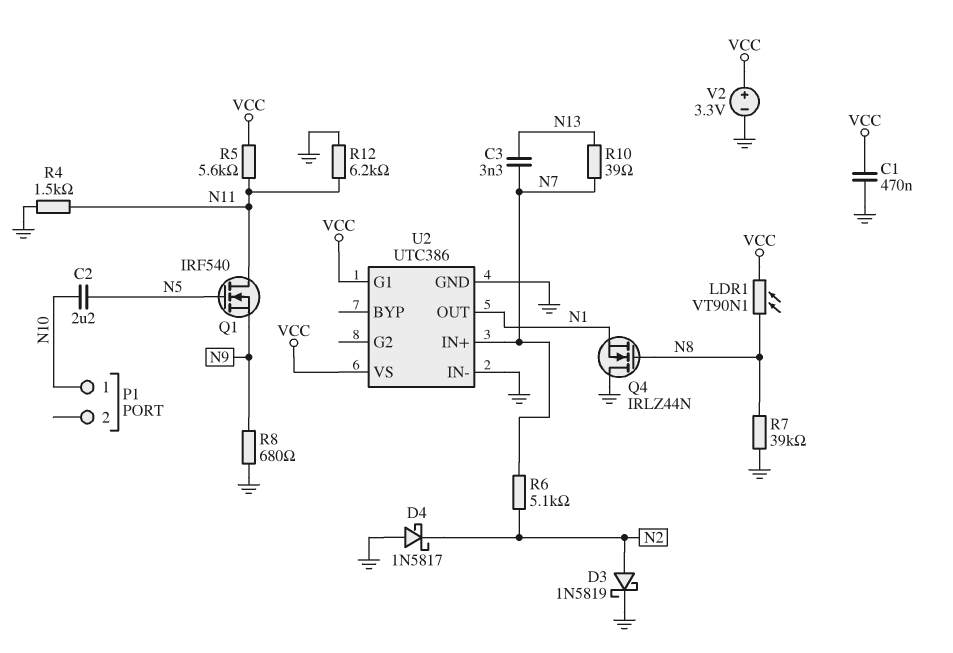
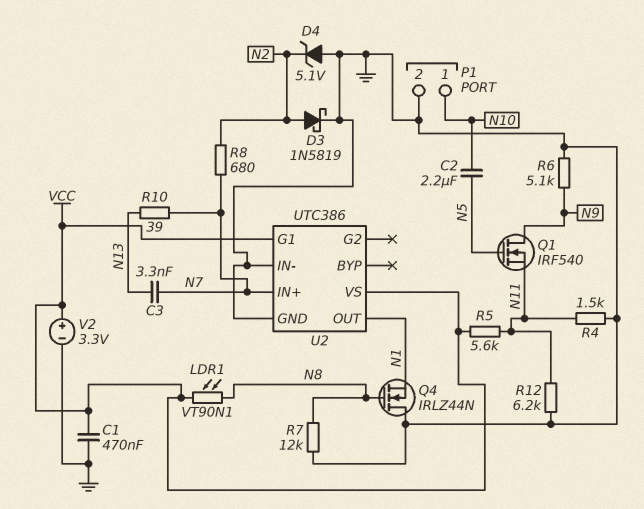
D4: schottky 1N5817 (A GND, K N2) -> zener 5.1V (A GND, K N2)
P1 pin 2: none -> GND
Q1: NMOS IRF540 (G N5, D N11, S N9) -> NMOS IRF540 (G N5, D N9, S N11)
R6: 5.1k (N2, N7) -> 5.1k (GND, N9)
R7: 39k (GND, N8) -> 12k (GND, N8)
R8: 680 (GND, N9) -> 680 (N2, N7)

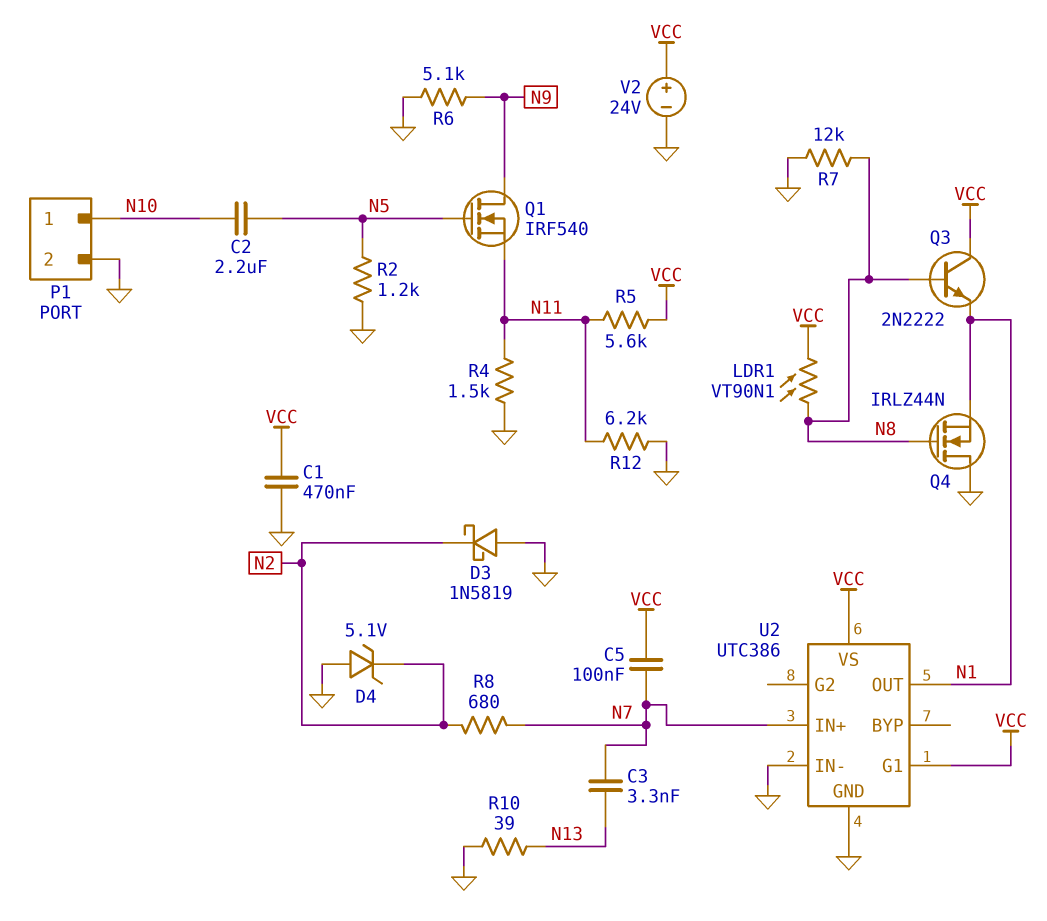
C5: none -> 100nF (N7, VCC)
D3: schottky 1N5819 (A N2, K GND) -> schottky 1N5819 (A GND, K N2)
Q3: none -> NPN 2N2222 (B N8, C VCC, E N1)
R2: none -> 1.2k (GND, N5)
R10: 39 (N7, N13) -> 39 (GND, N13)
V2: 3.3V (plus VCC, minus GND) -> 24V (plus VCC, minus GND)

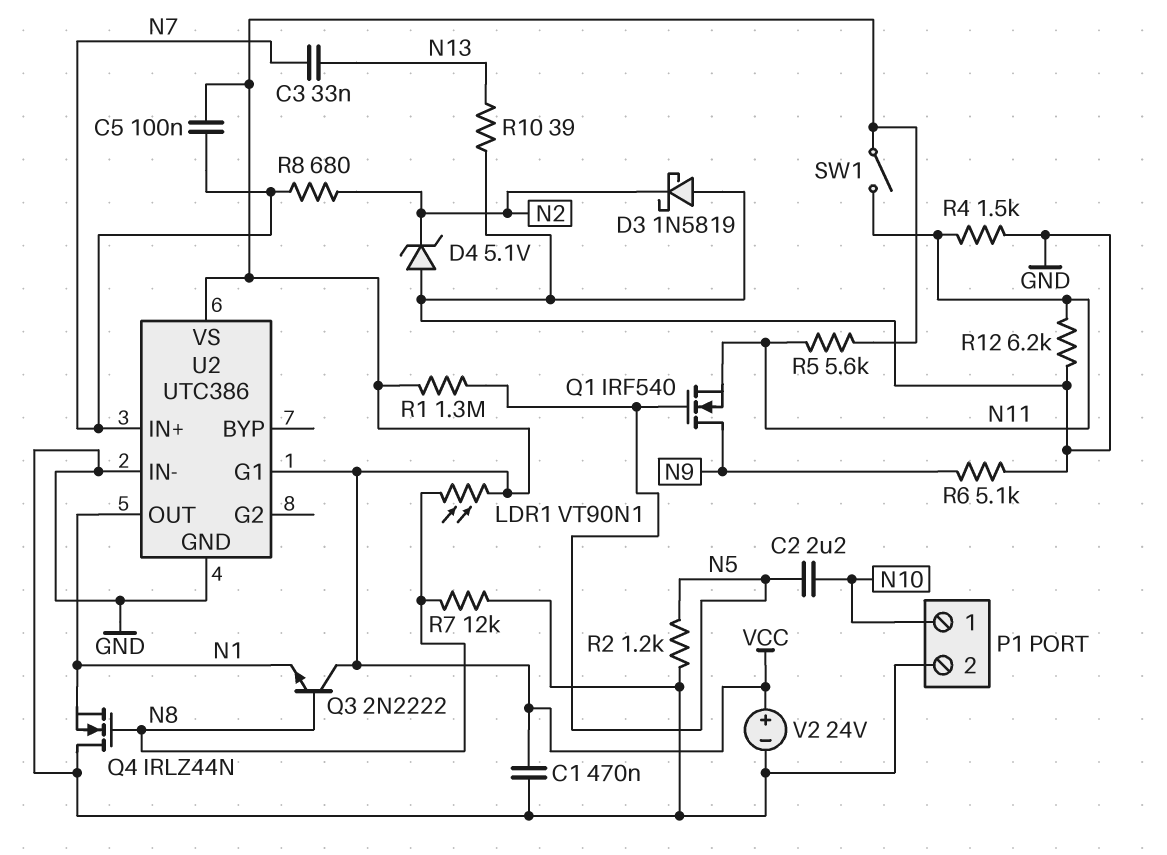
C3: 3.3nF (N7, N13) -> 33nF (N7, N13)
R1: none -> 1.3M (N5, VCC)
SW1: none -> switch (N11, VCC)

